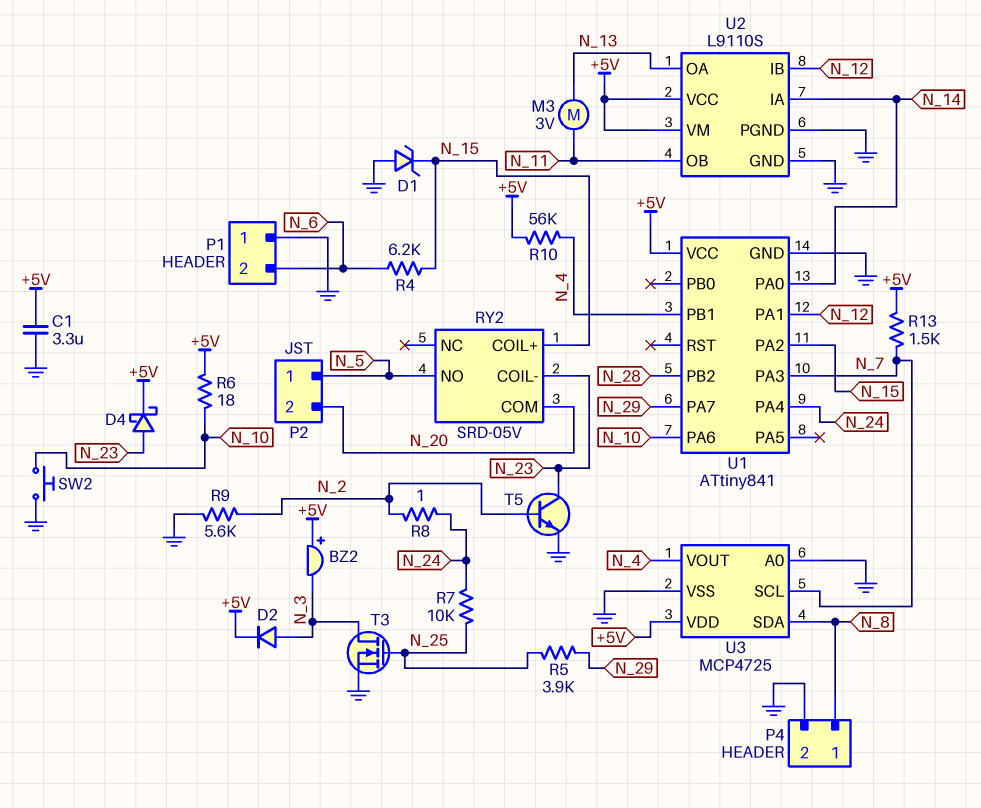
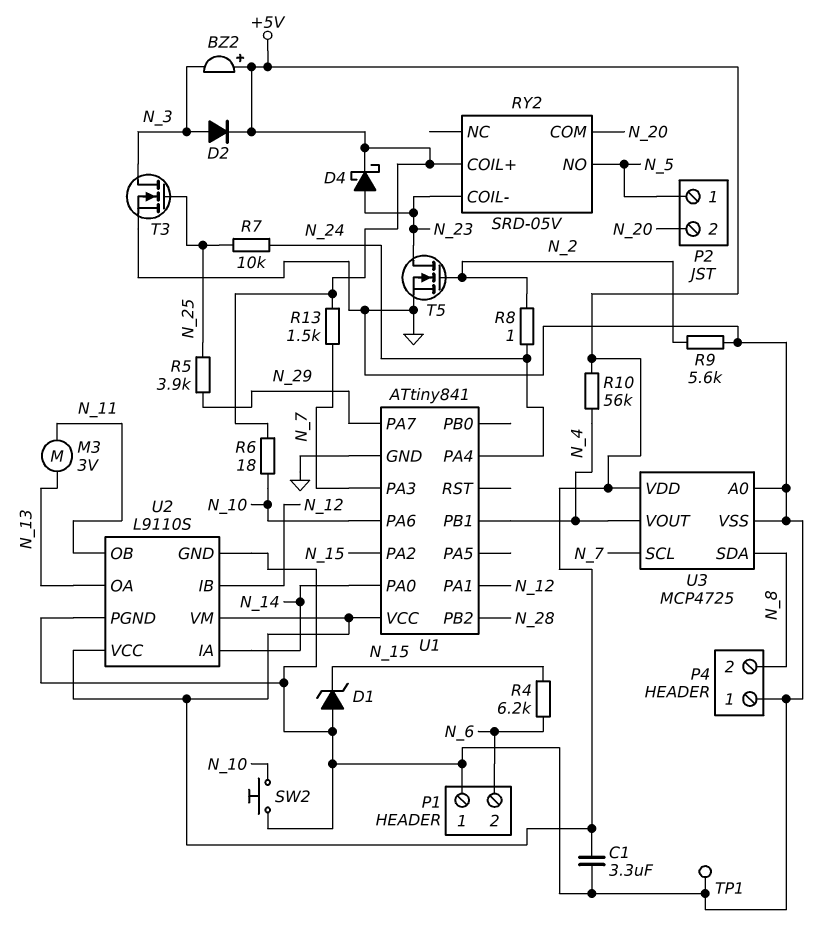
P4 pin 1: N_8 -> GND
P4 pin 2: GND -> N_8
RY2 pin COIL+: N_15 -> +5V
T5: NPN (B N_2, C N_23, E GND) -> NMOS (G N_2, D N_23, S GND)
TP1: none -> test point (GND)

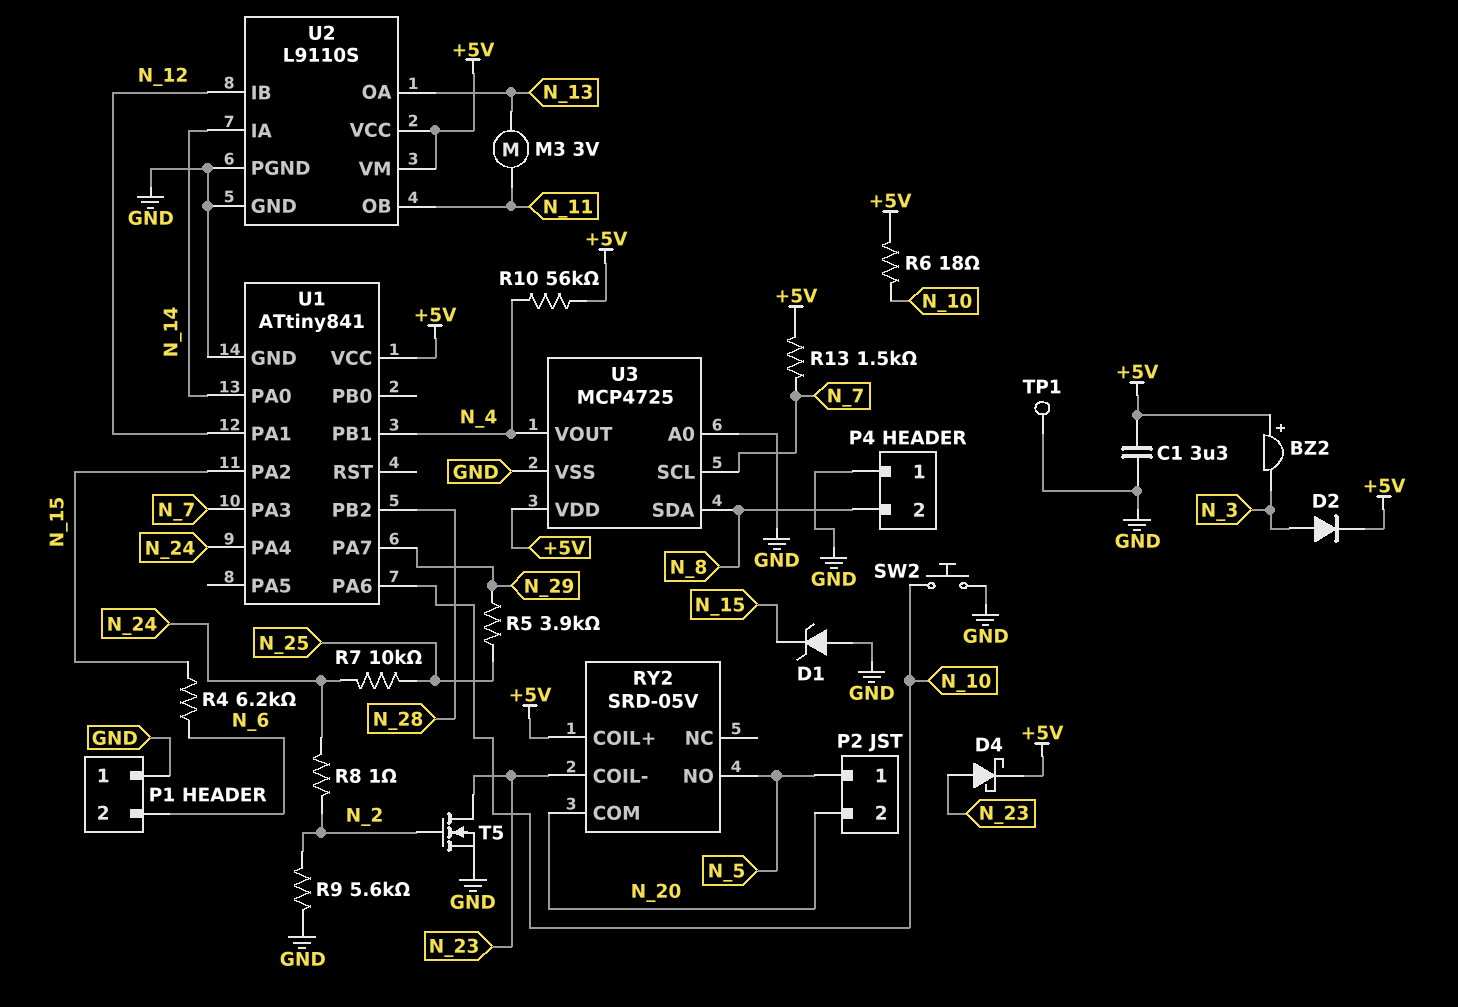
T3: NMOS (G N_25, D N_3, S GND) -> none

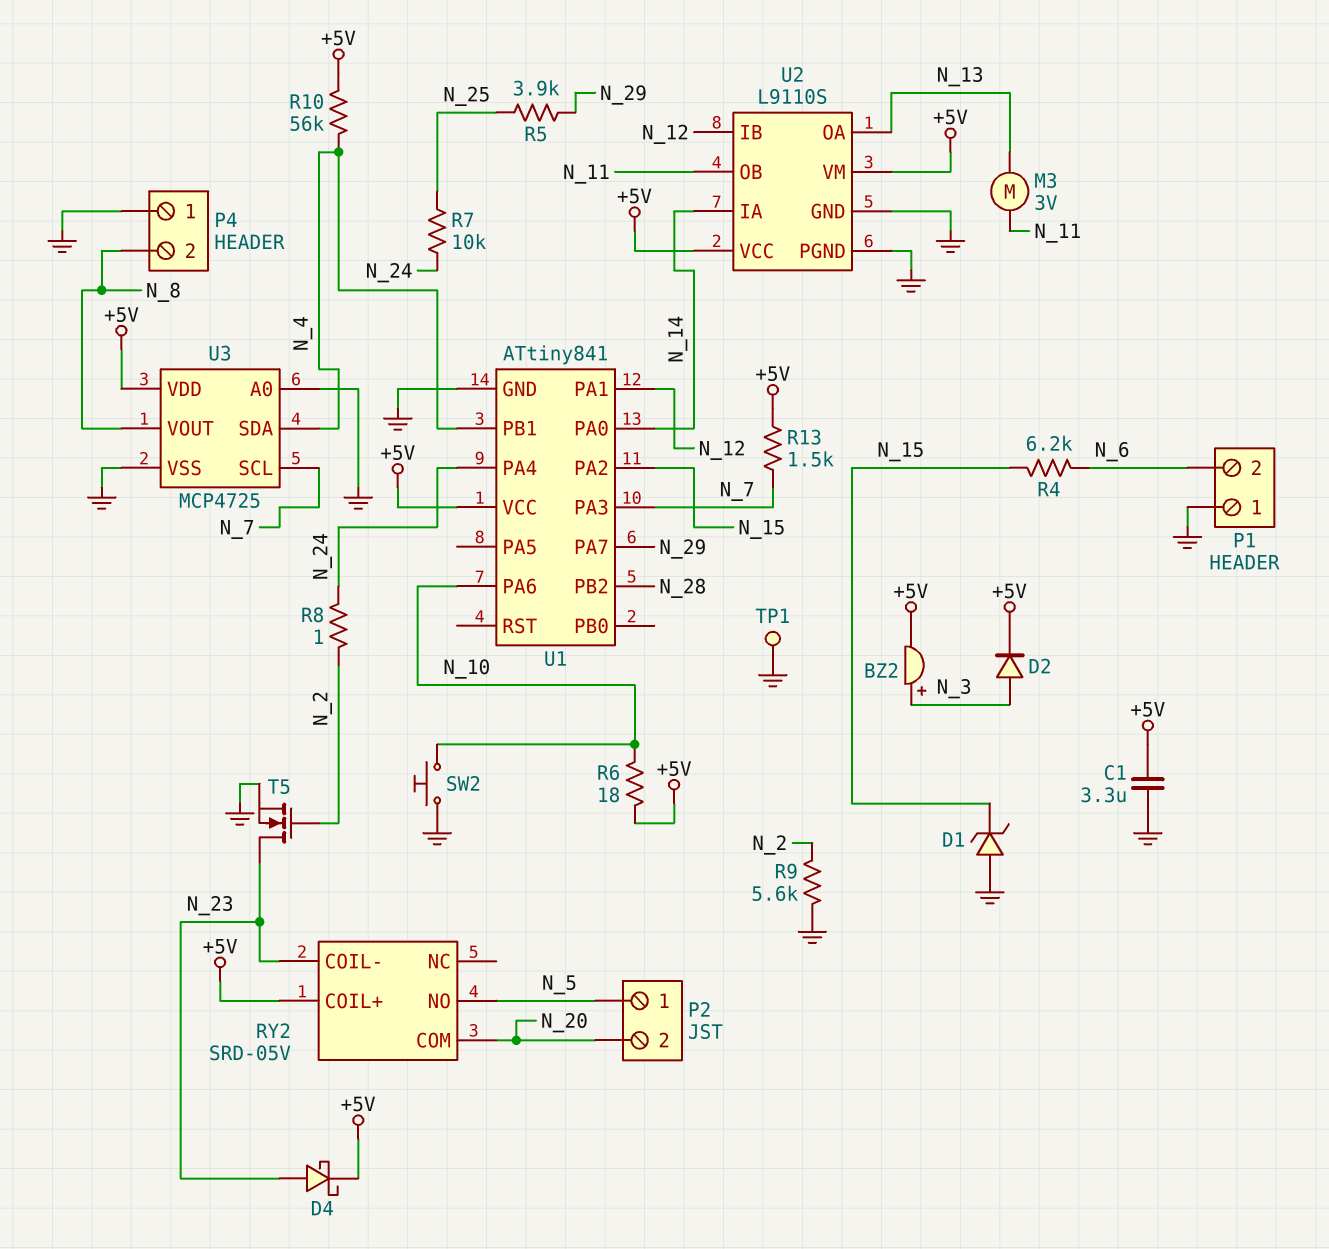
BZ2: buzzer (plus +5V, minus N_3) -> buzzer (plus N_3, minus +5V)
U3 pin SDA: N_8 -> N_4
U3 pin VOUT: N_4 -> N_8

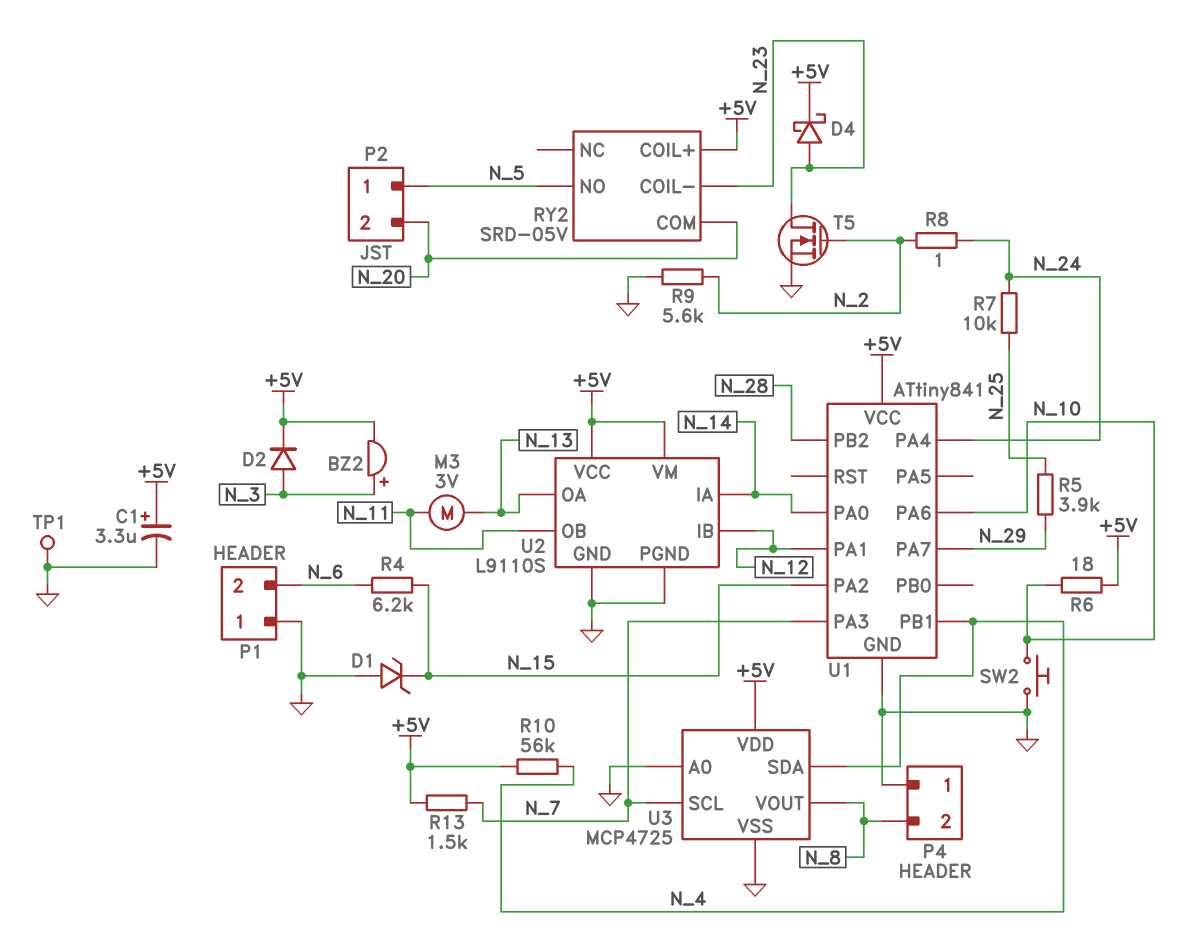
C1: 3.3uF (+5V, GND) -> 3.3uF (plus +5V, minus GND)

